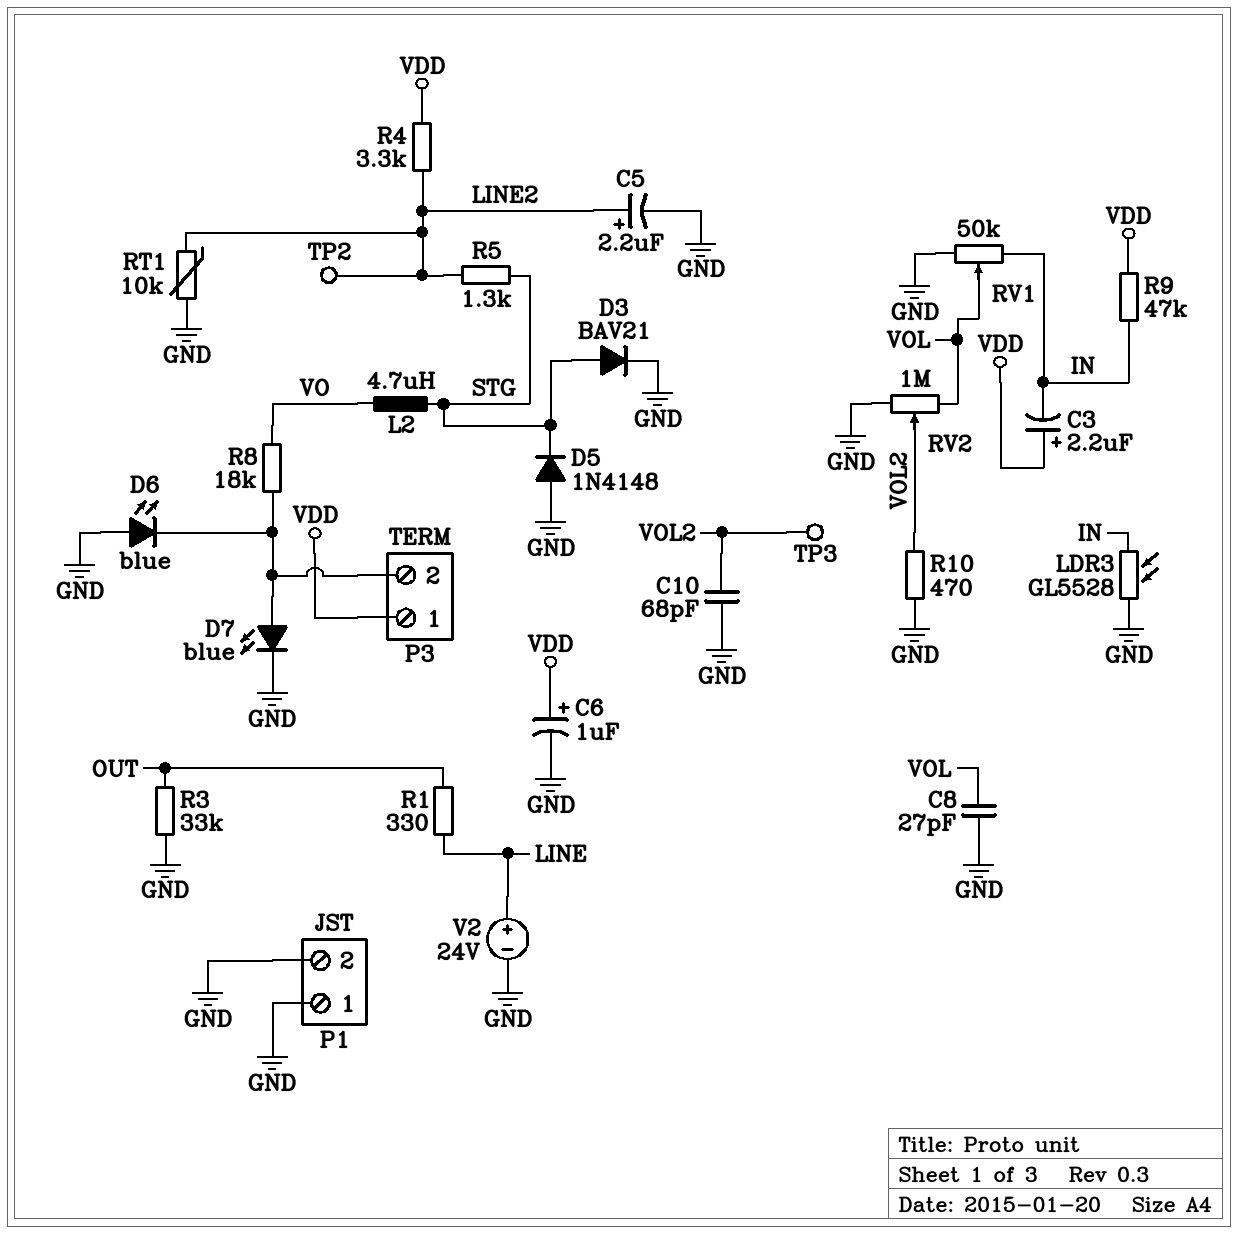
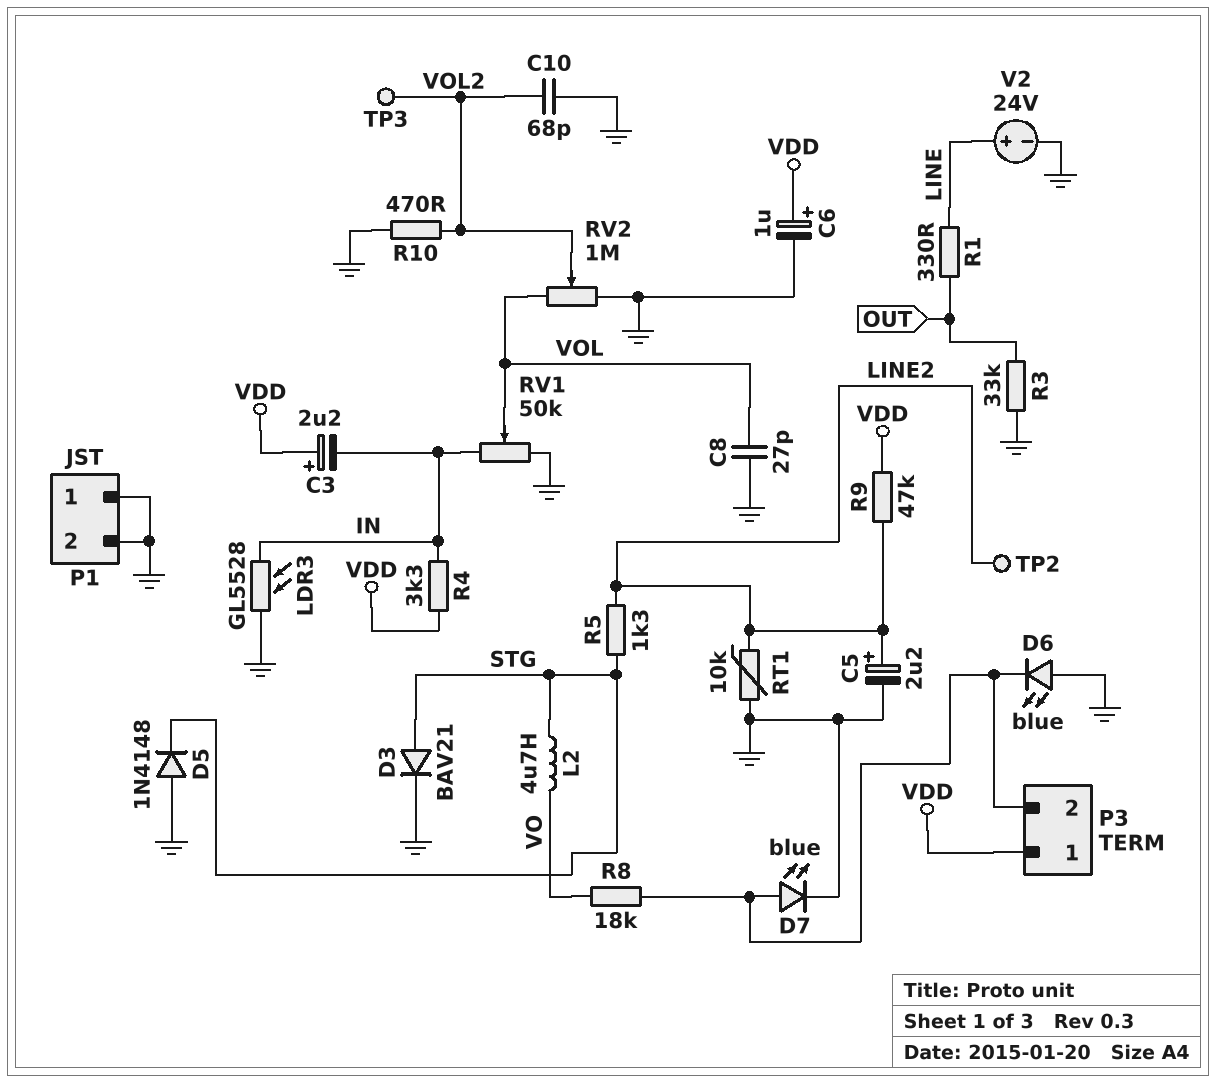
R4: 3.3k (LINE2, VDD) -> 3.3k (IN, VDD)
R9: 47k (IN, VDD) -> 47k (LINE2, VDD)

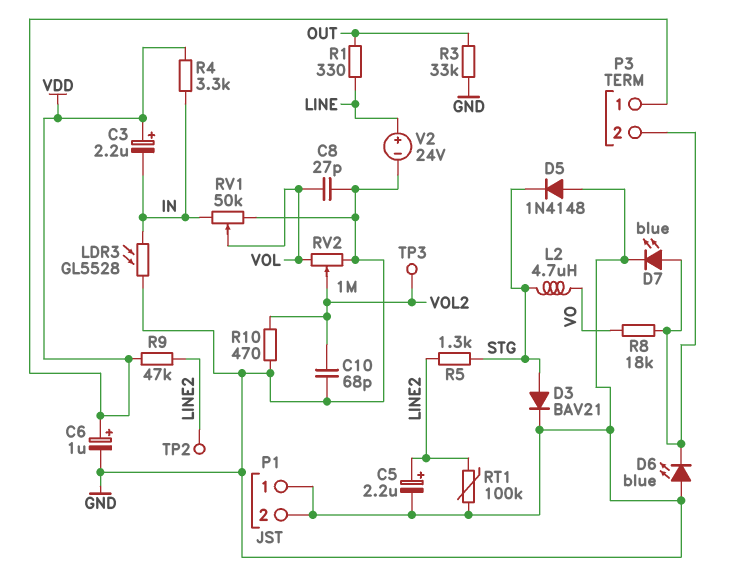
RT1: 10k (GND, LINE2) -> 100k (GND, LINE2)

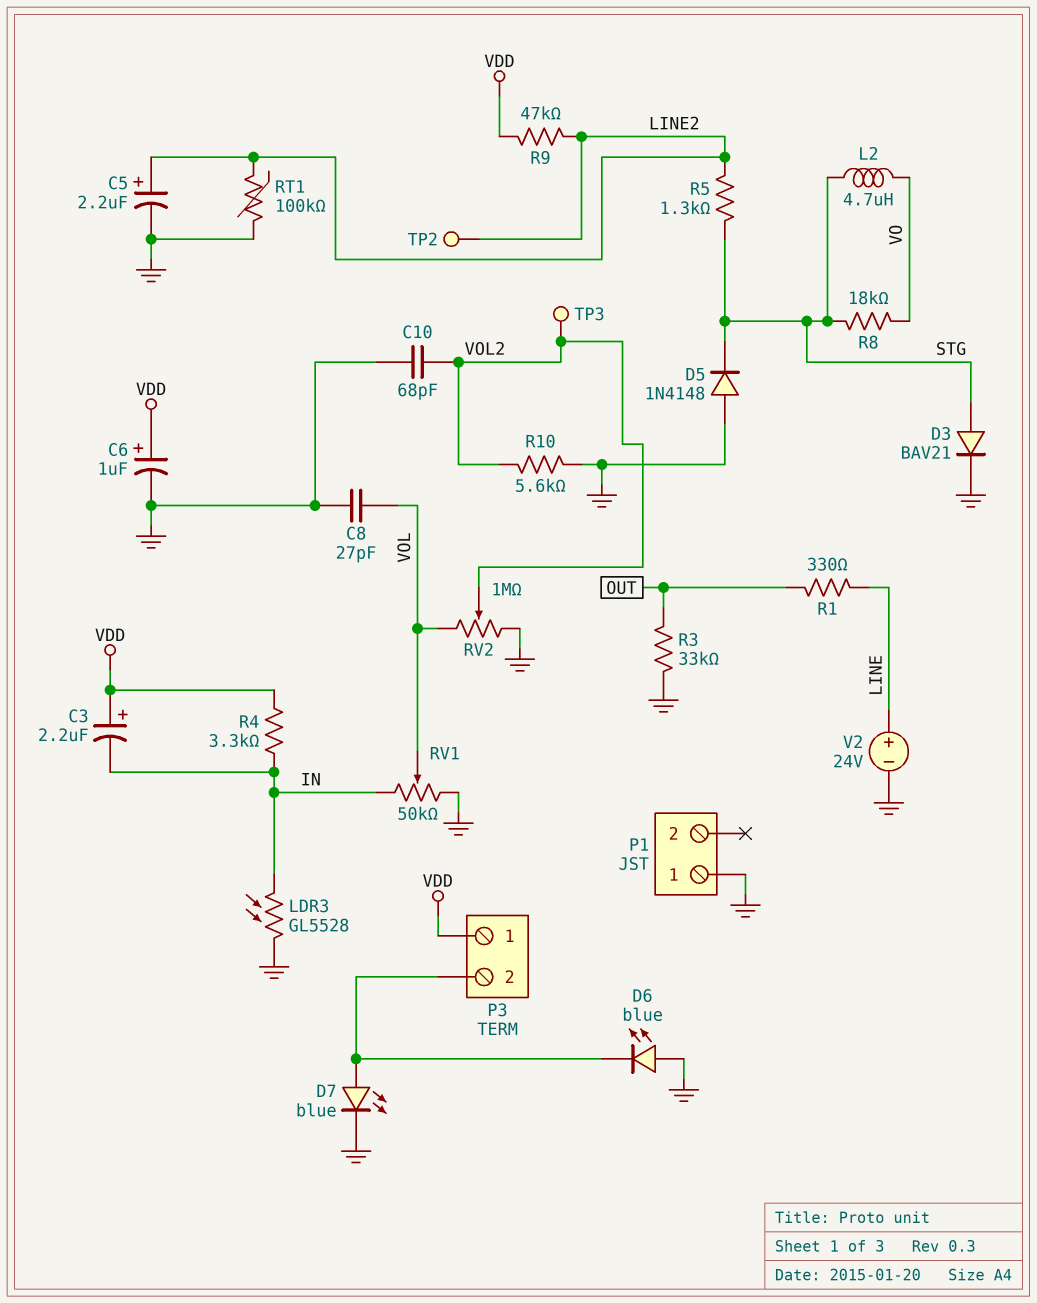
P1 pin 2: GND -> none
R8: 18k (P3/2, VO) -> 18k (STG, VO)
R10: 470 (GND, VOL2) -> 5.6k (GND, VOL2)

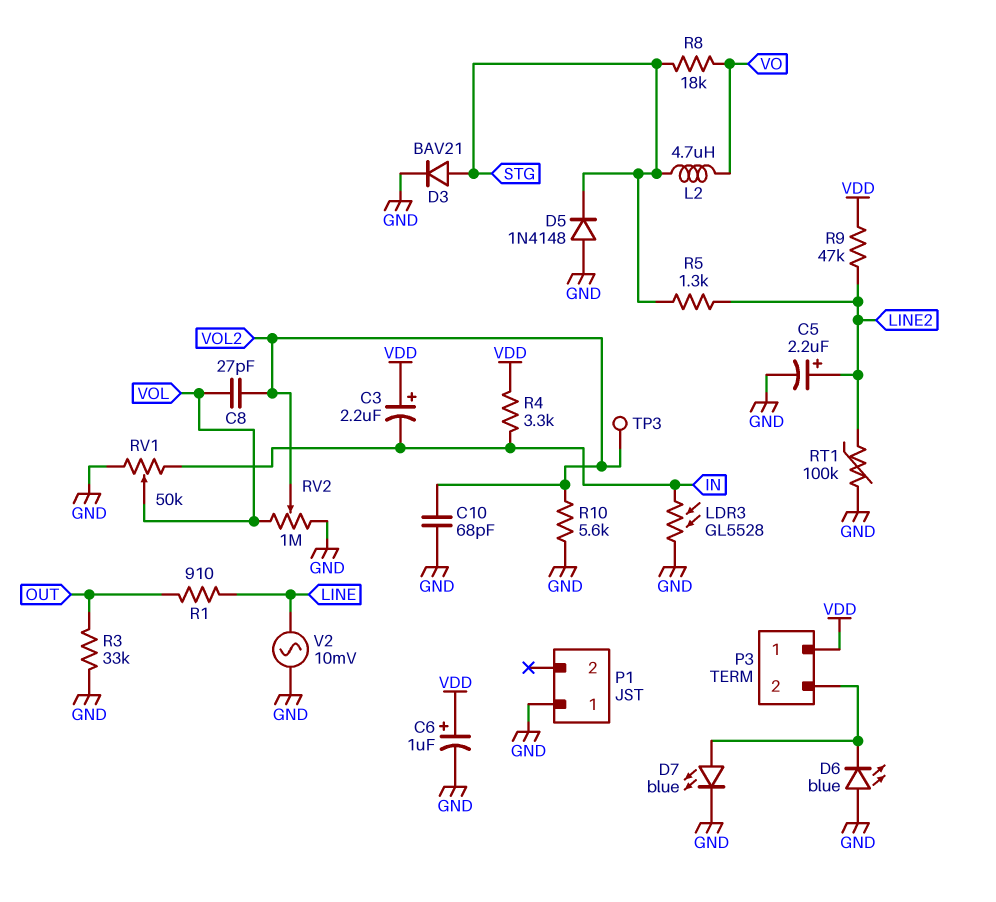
C8: 27pF (GND, VOL) -> 27pF (VOL, VOL2)
R1: 330 (LINE, OUT) -> 910 (LINE, OUT)
TP2: test point (LINE2) -> none
V2: 24V (plus LINE, minus GND) -> AC 10mV (GND, LINE)

